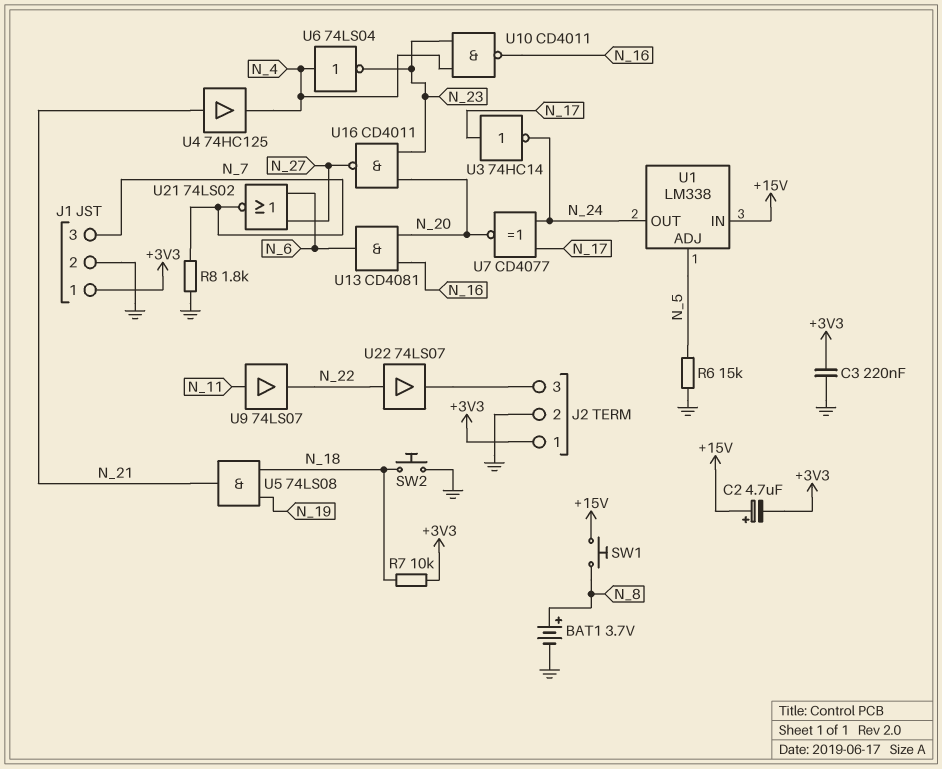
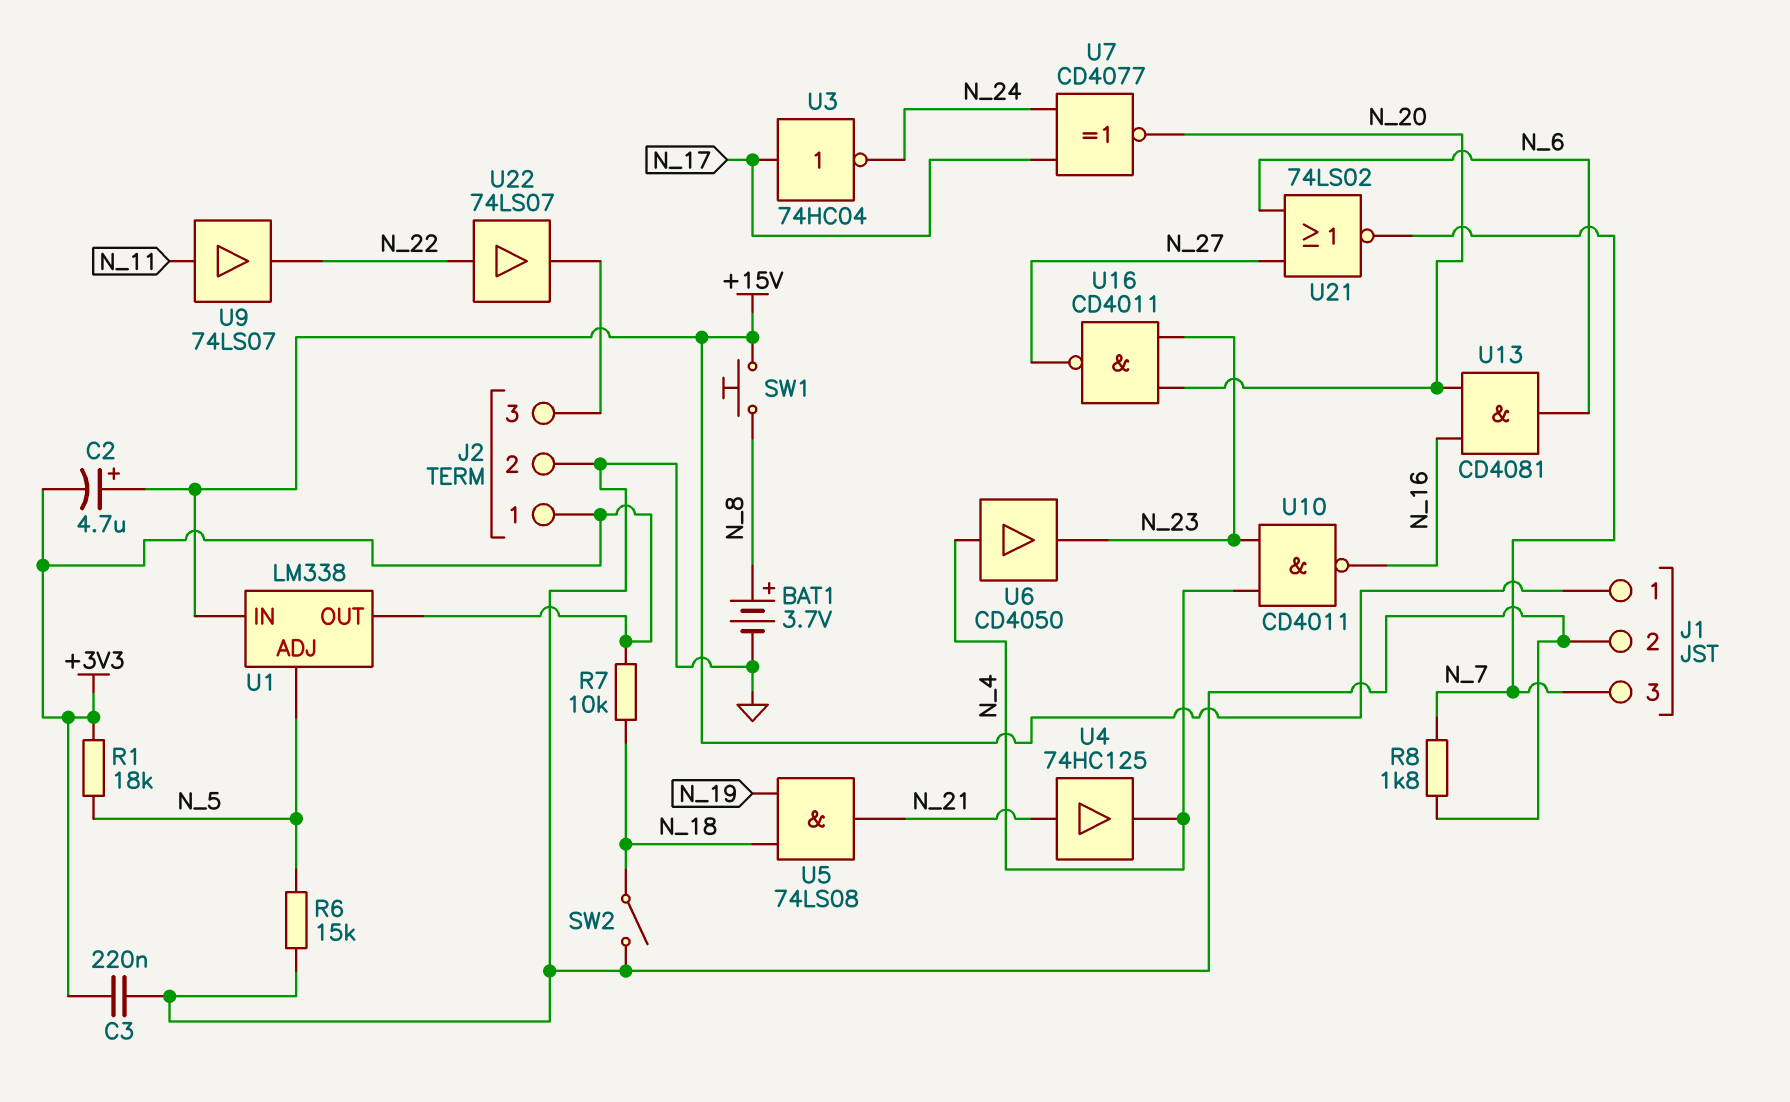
J1 pin 1: +3V3 -> +15V
R1: none -> 18k (+3V3, N_5)
SW2: button (GND, N_18) -> switch (GND, N_18)
U1 pin OUT: N_24 -> +3V3
U3: NOT 74HC14 (in N_17, out N_24) -> NOT 74HC04 (in N_17, out N_24)
U6: NOT 74LS04 (in N_4, out N_23) -> buffer CD4050 (in N_4, out N_23)

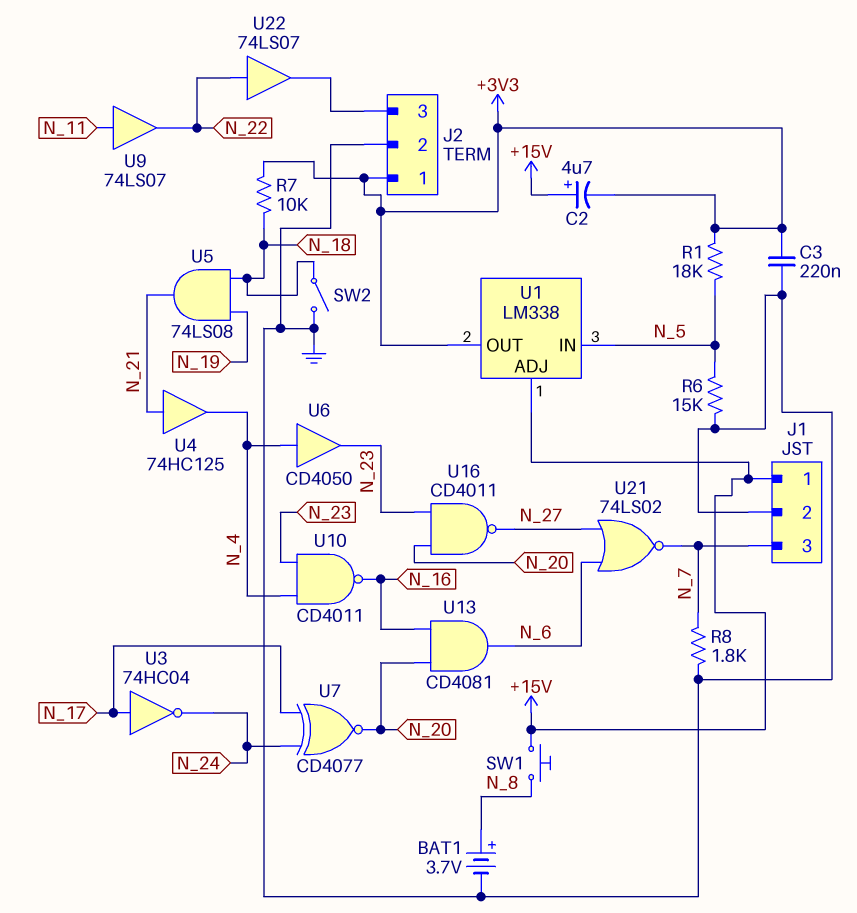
U1 pin ADJ: N_5 -> +15V
U1 pin IN: +15V -> N_5

